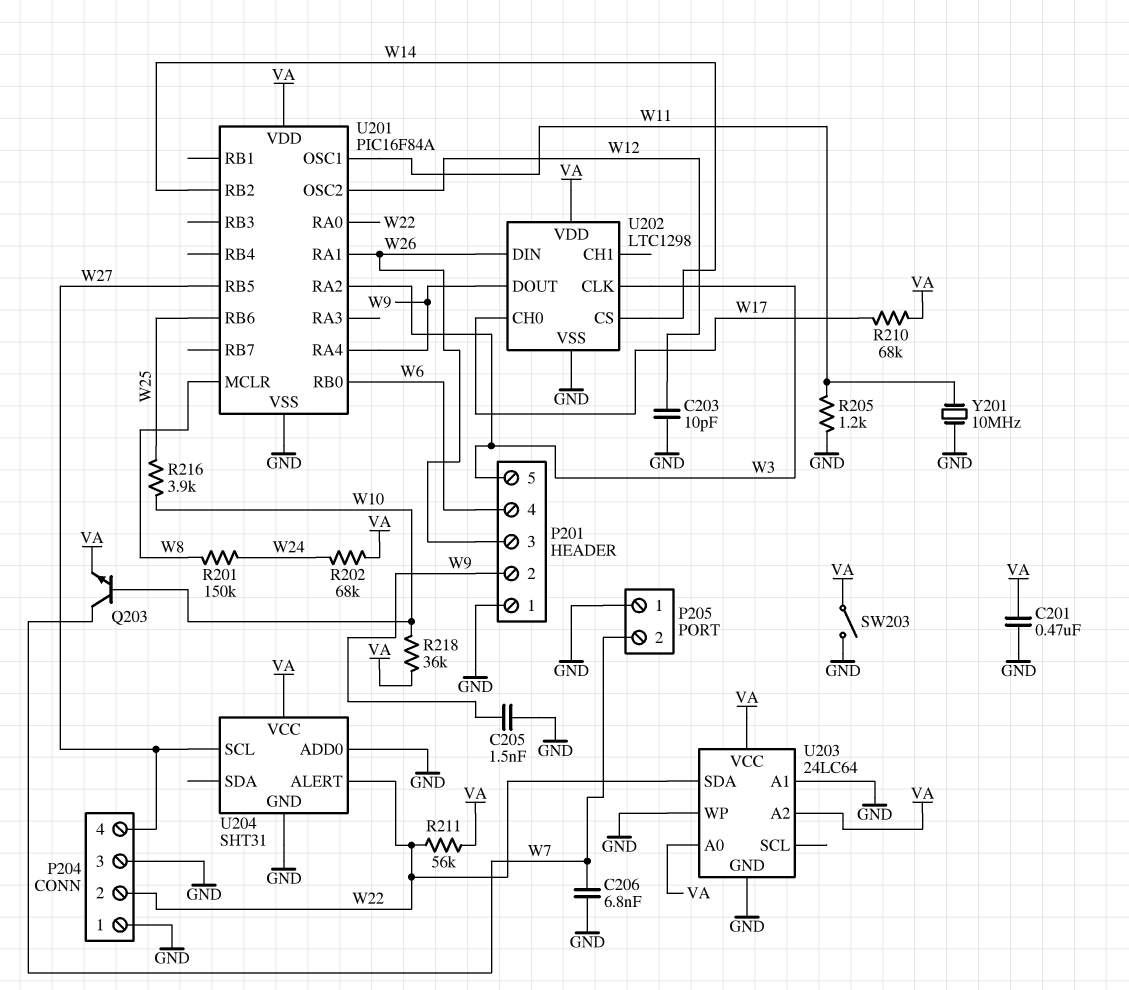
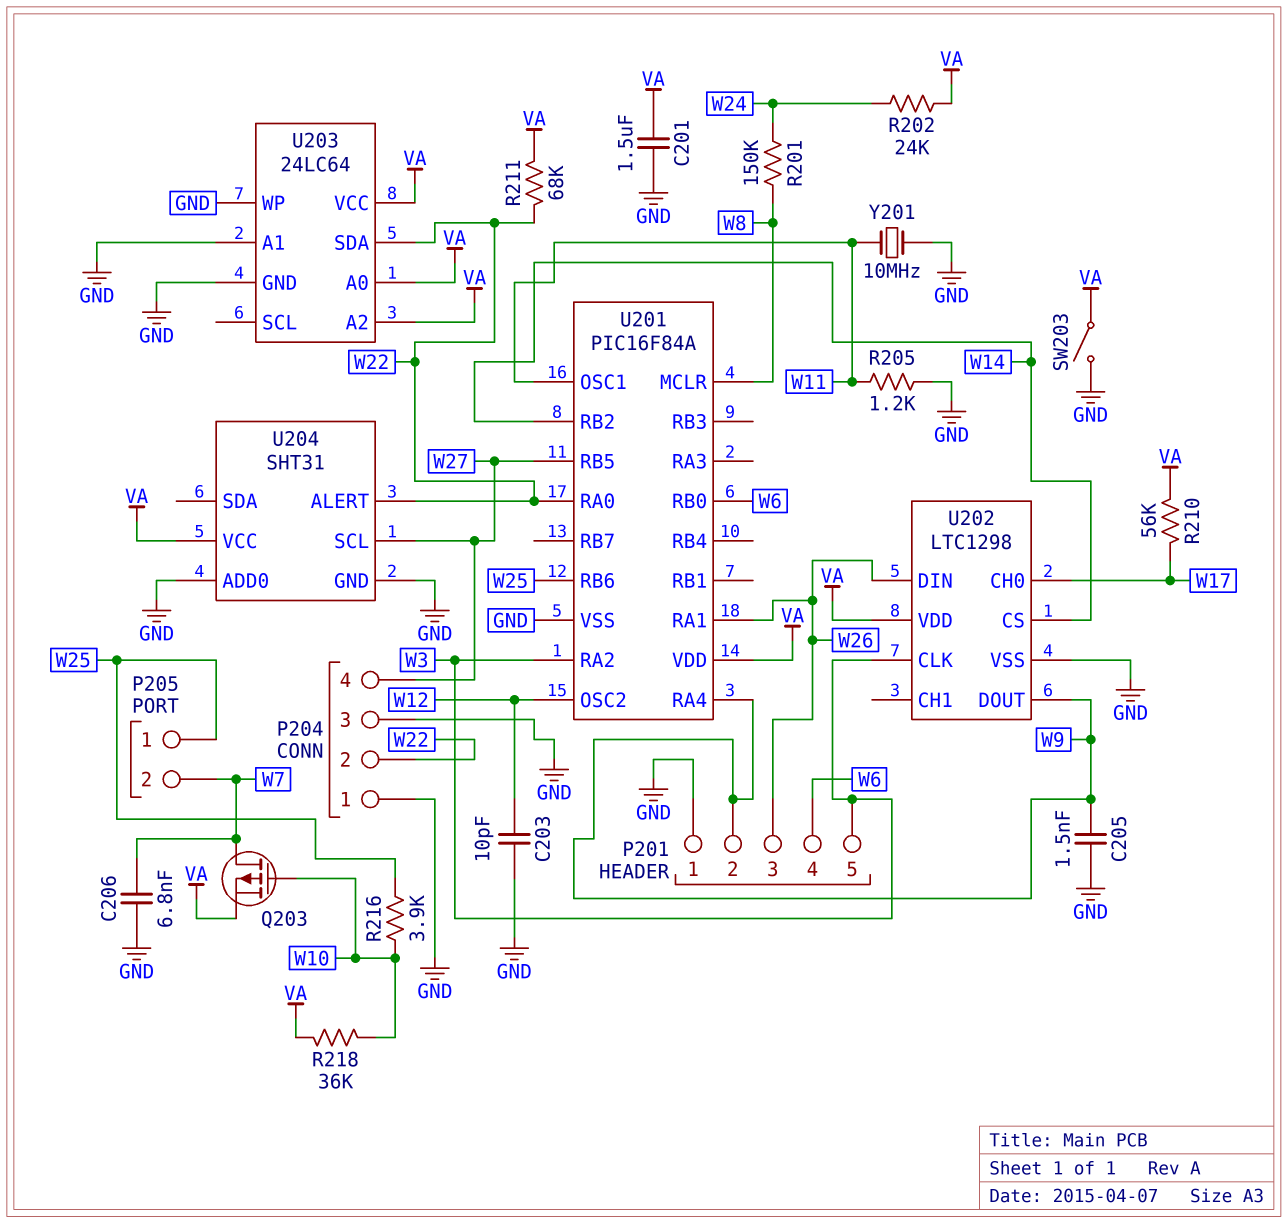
C201: 470nF (GND, VA) -> 1.5uF (GND, VA)
P205 pin 1: GND -> W25
Q203: NPN (B W10, C W7, E VA) -> PMOS (G W10, D W7, S VA)
R202: 68k (VA, W24) -> 24k (VA, W24)
R210: 68k (VA, W17) -> 56k (VA, W17)
R211: 56k (VA, W22) -> 68k (VA, W22)

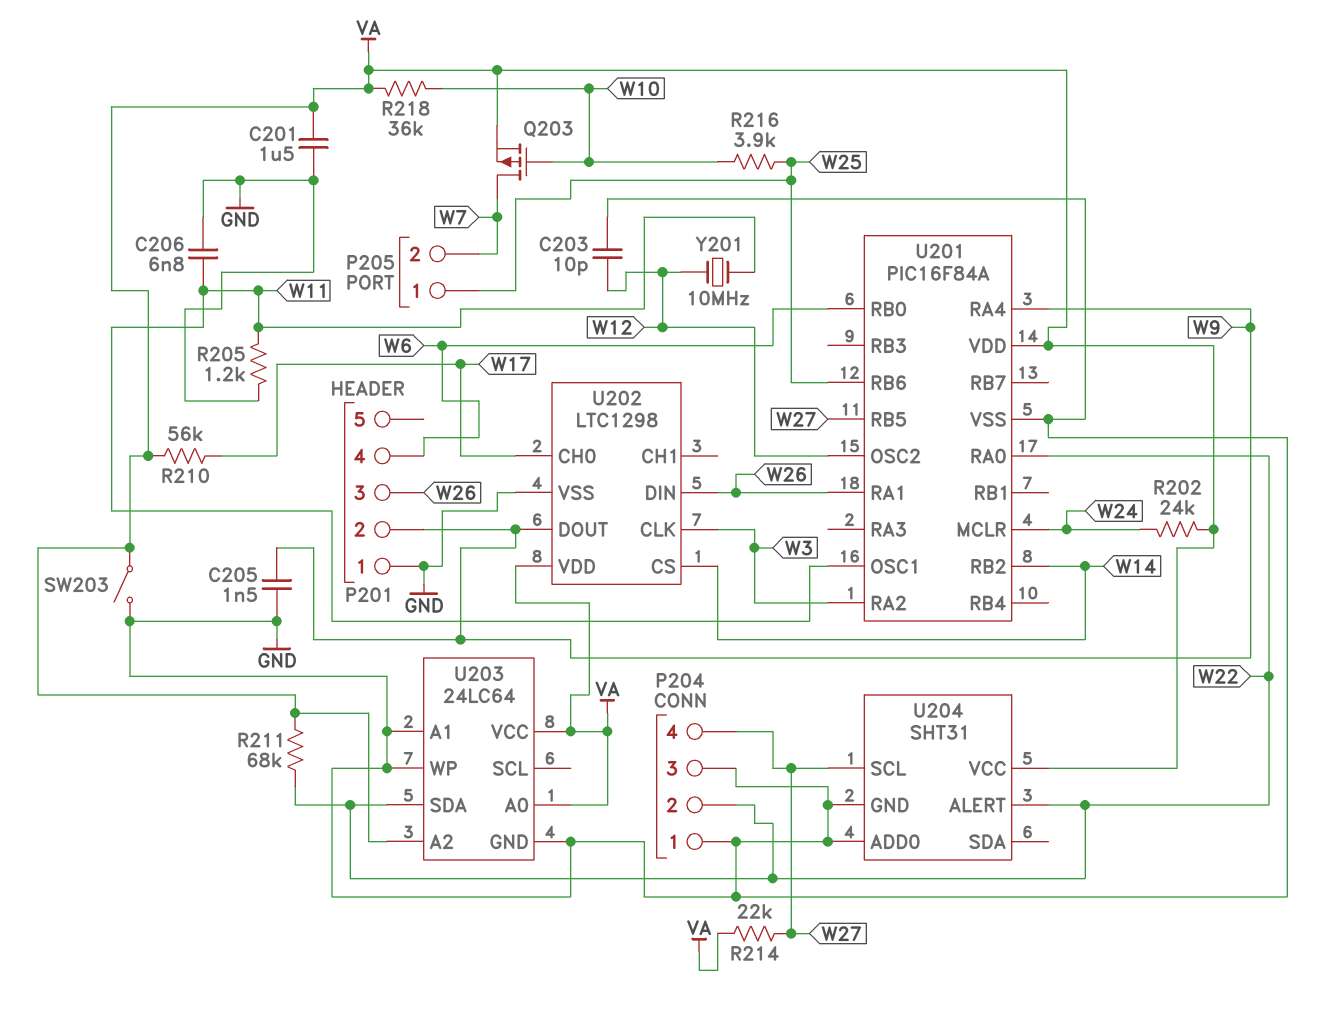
C206: 6.8nF (GND, W7) -> 6.8nF (GND, W11)
P201 pin 5: W3 -> none
R201: 150k (W8, W24) -> none
R214: none -> 22k (VA, W27)
U201 pin MCLR: W8 -> W24
Y201: 10MHz (GND, W11) -> 10MHz (W11, W12)

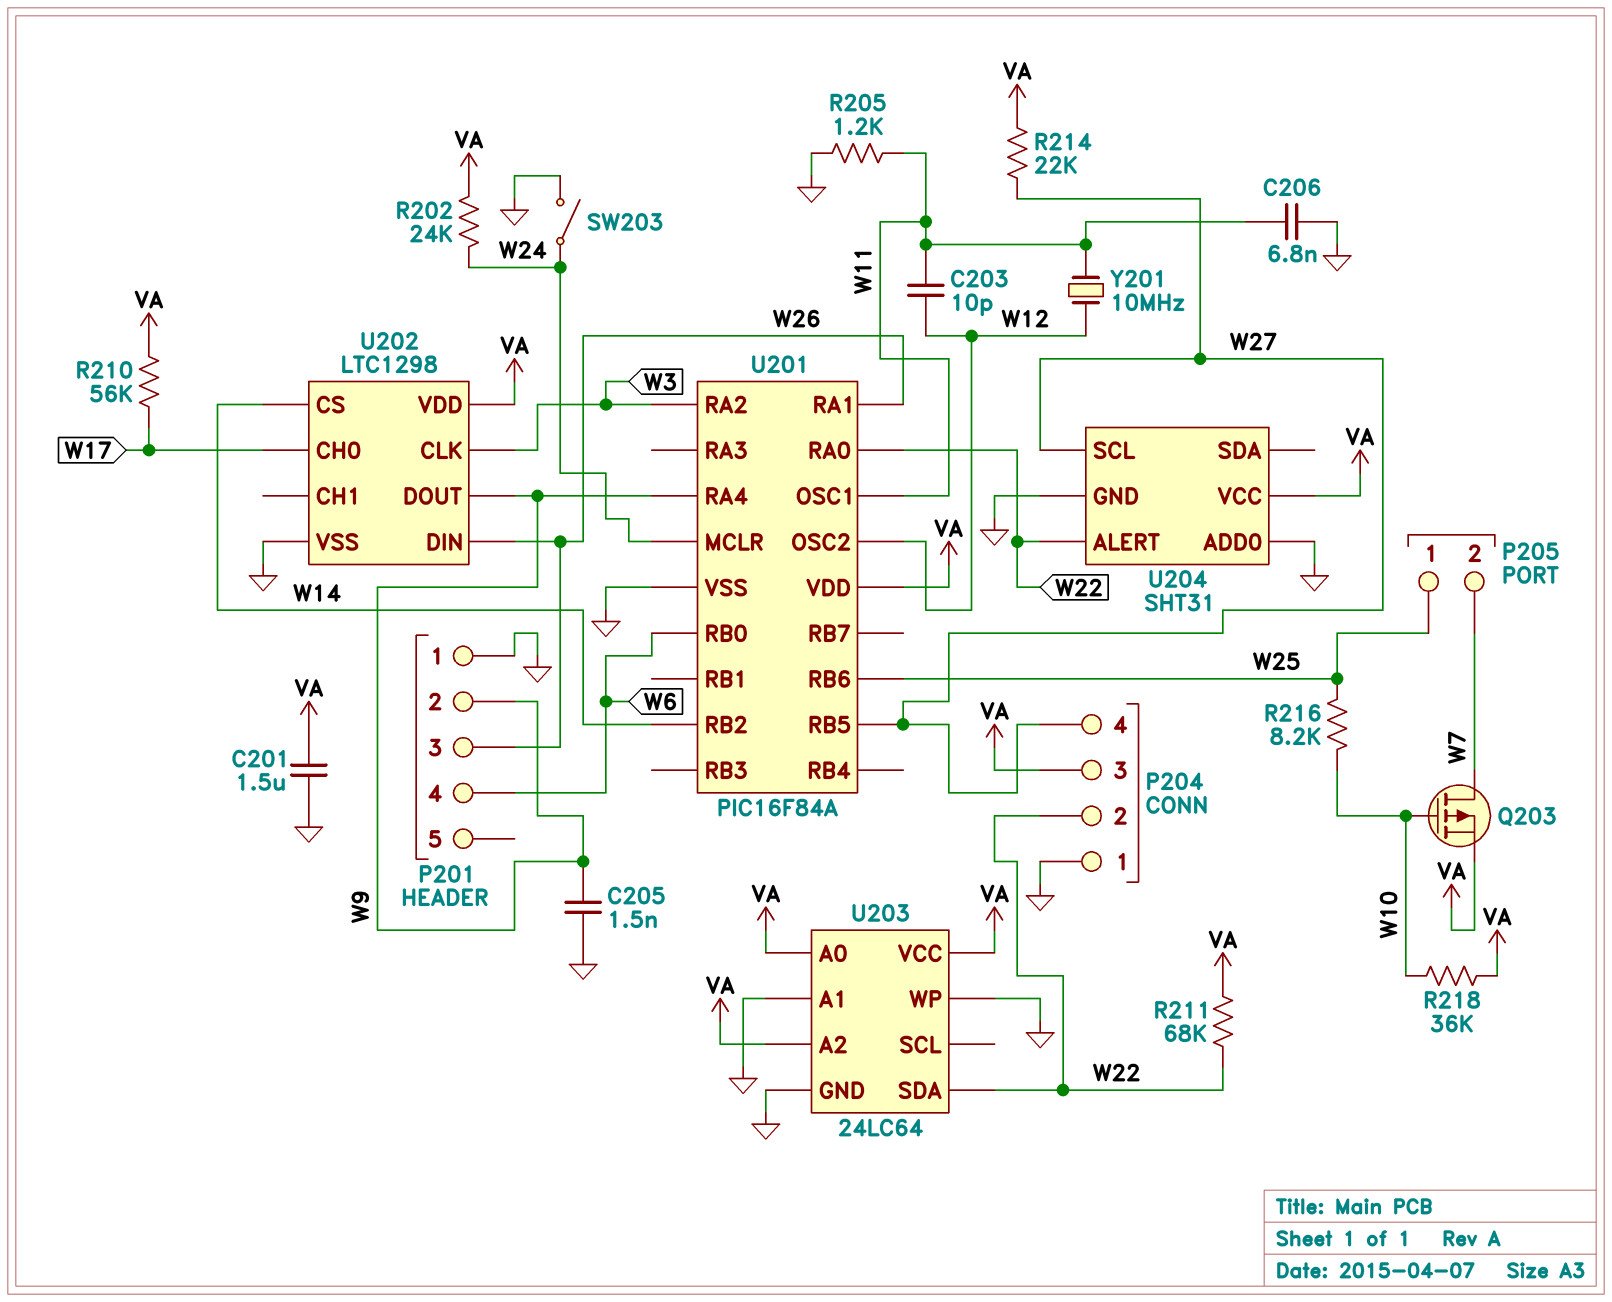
C203: 10pF (GND, W12) -> 10pF (W11, W12)
P204 pin 3: GND -> VA
R216: 3.9k (W10, W25) -> 8.2k (W10, W25)
SW203: switch (GND, VA) -> switch (GND, W24)

